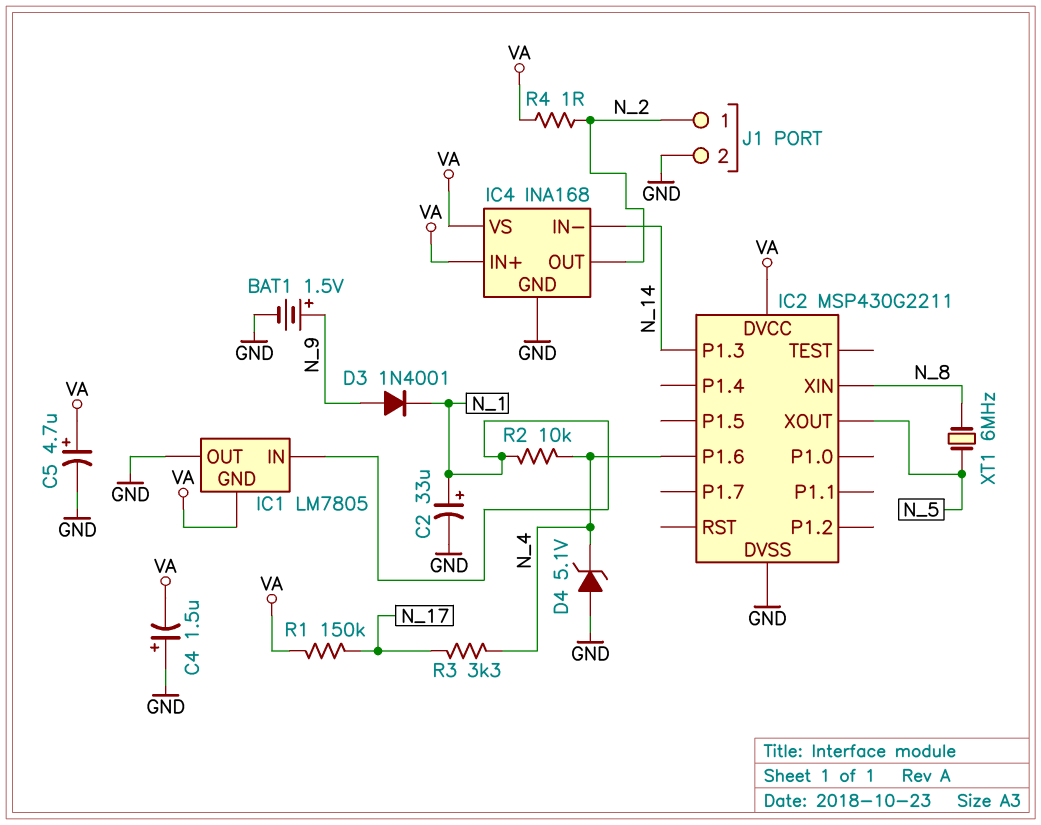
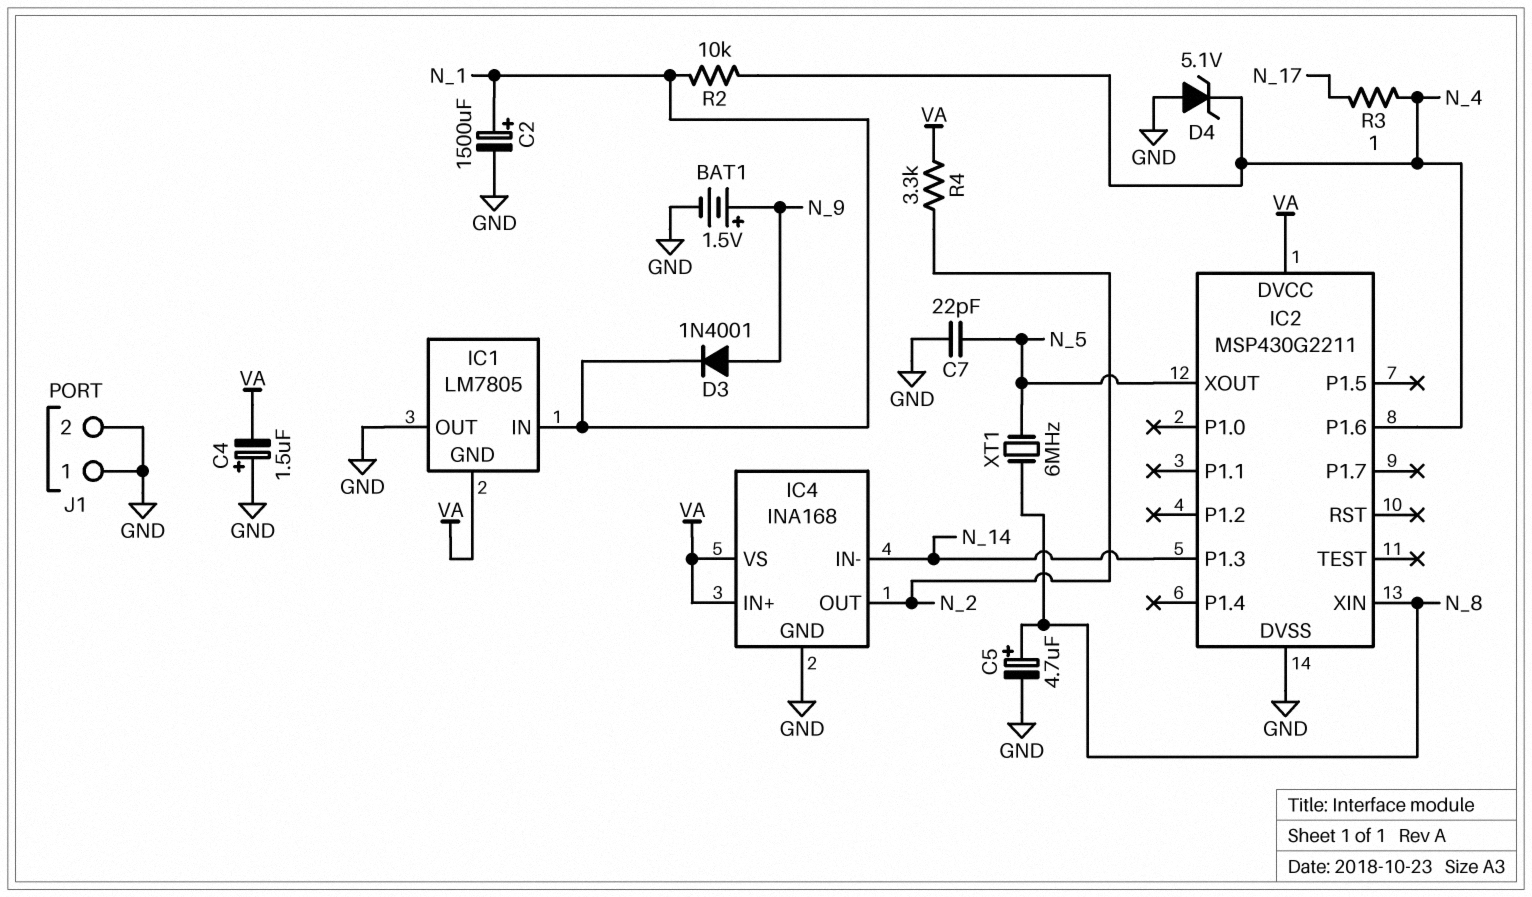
C2: 33uF (plus N_1, minus GND) -> 1500uF (plus N_1, minus GND)
C5: 4.7uF (plus VA, minus GND) -> 4.7uF (plus N_8, minus GND)
C7: none -> 22pF (GND, N_5)
J1 pin 1: N_2 -> GND
R1: 150k (N_17, VA) -> none
R3: 3.3k (N_4, N_17) -> 1 (N_4, N_17)
R4: 1 (N_2, VA) -> 3.3k (N_2, VA)

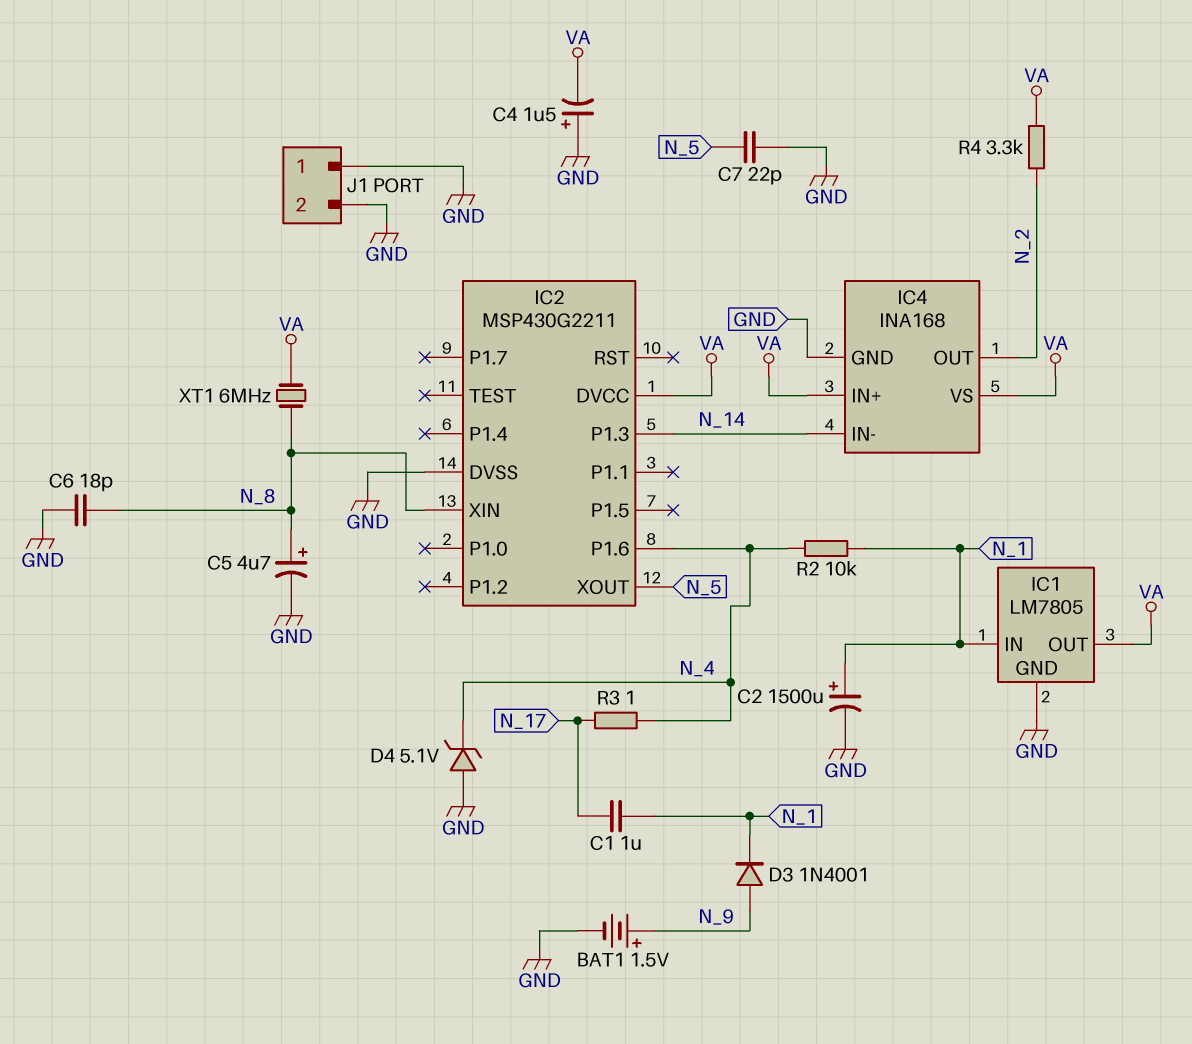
C1: none -> 1uF (N_1, N_17)
C6: none -> 18pF (GND, N_8)
IC1 pin GND: VA -> GND
IC1 pin OUT: GND -> VA
XT1: 6MHz (N_5, N_8) -> 6MHz (N_8, VA)

